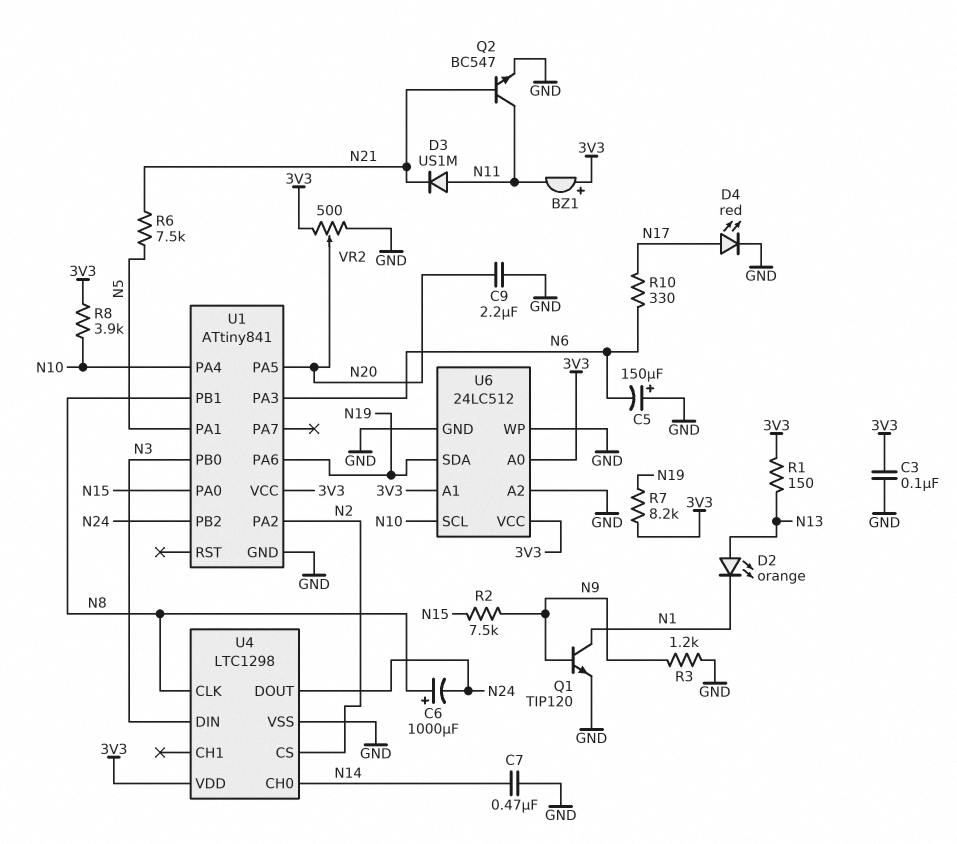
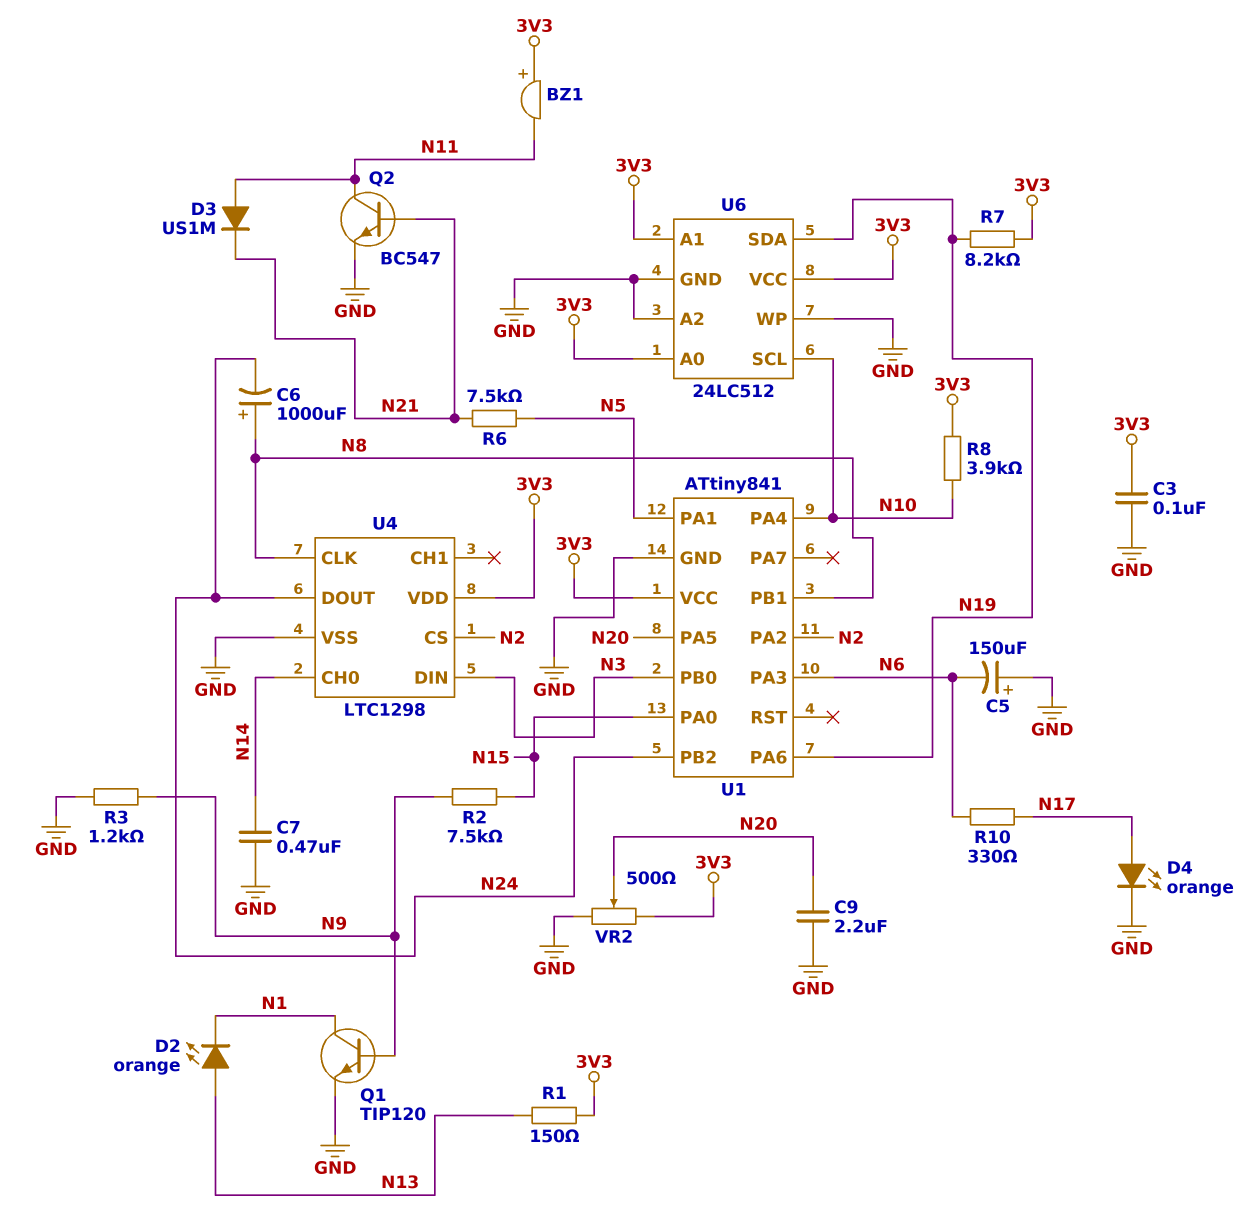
D4: LED red (A N17, K GND) -> LED orange (A N17, K GND)

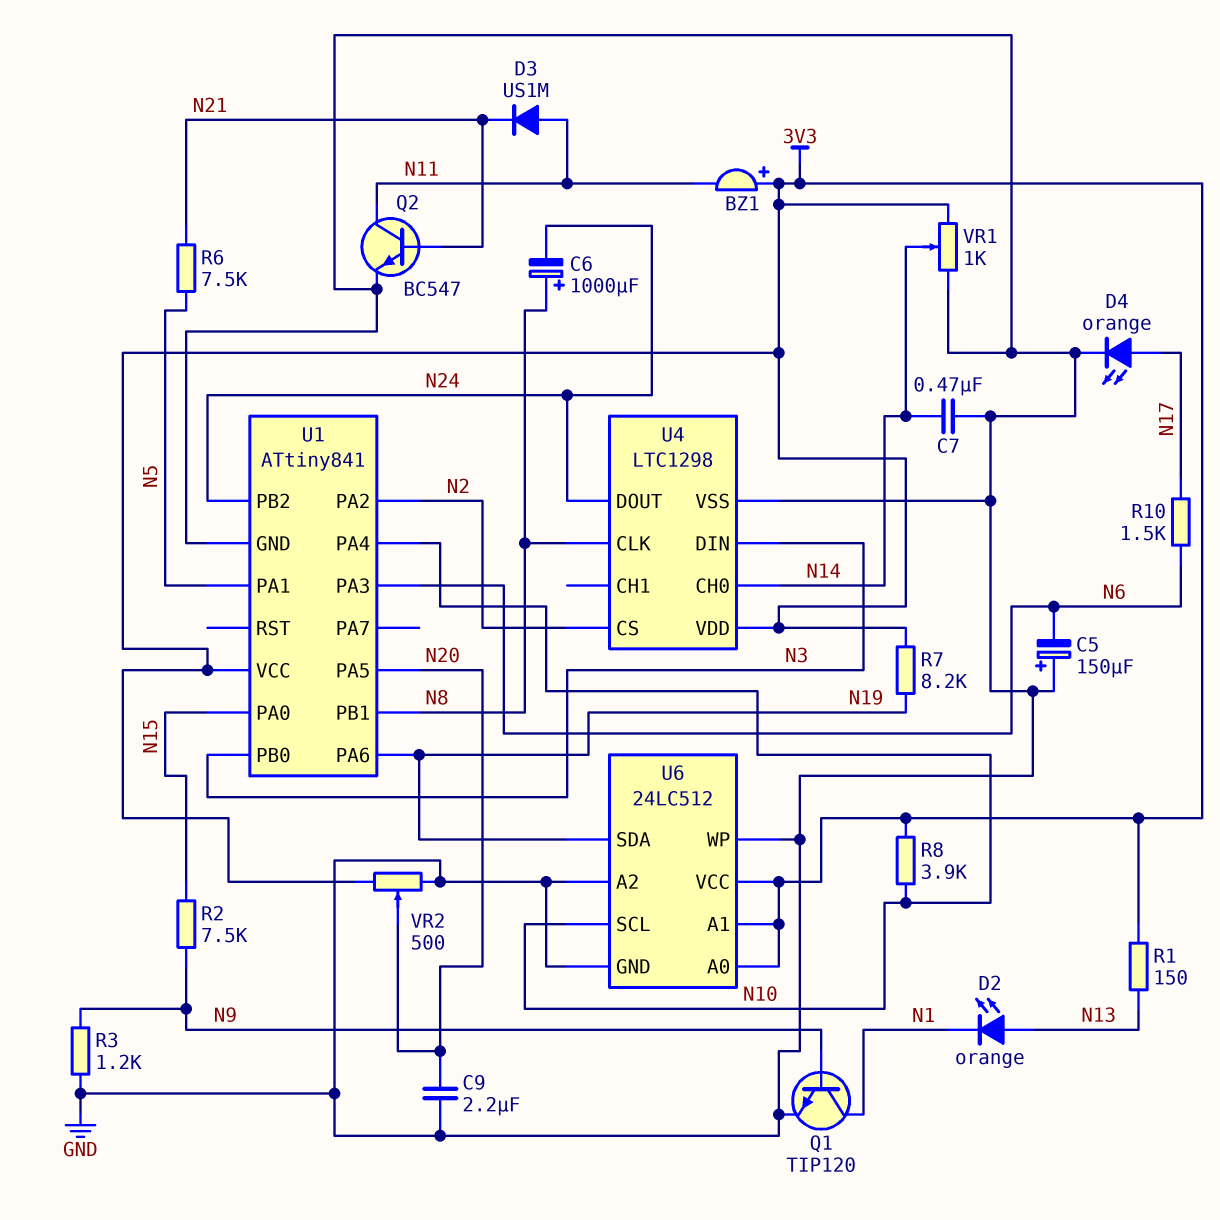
C3: 100nF (3V3, GND) -> none
R10: 330 (N6, N17) -> 1.5k (N6, N17)
VR1: none -> 1k (3V3, GND, wiper N14)

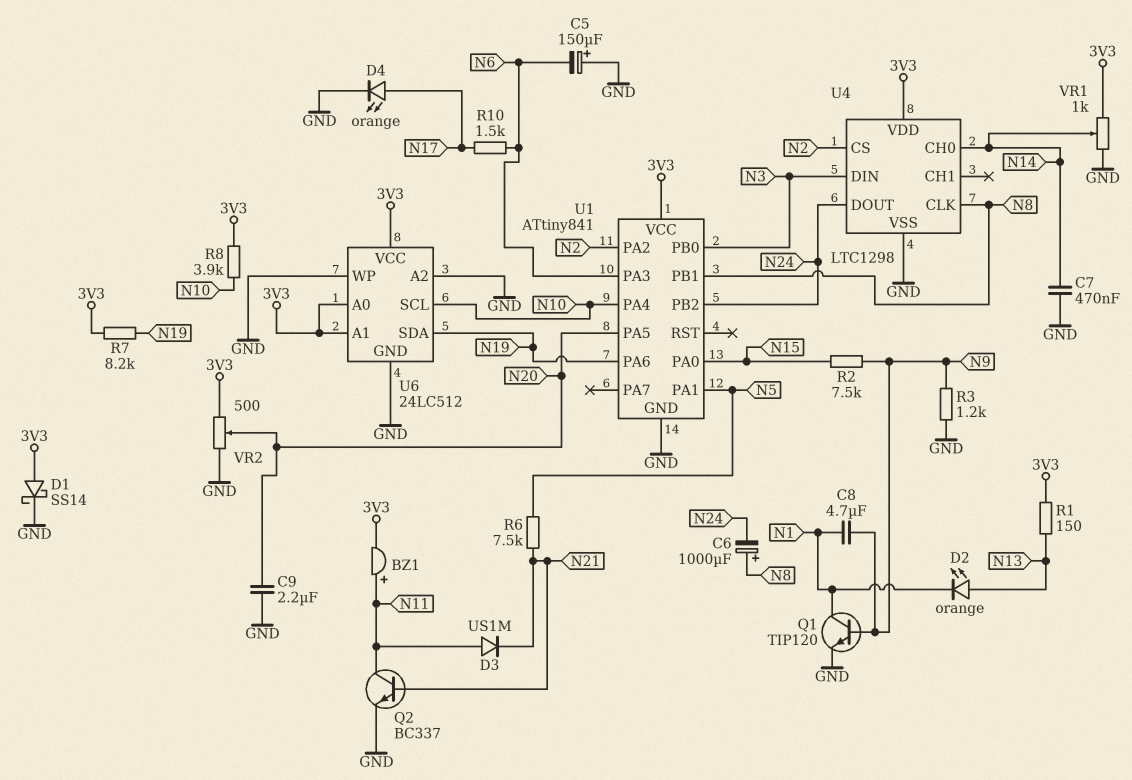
BZ1: buzzer (plus 3V3, minus N11) -> buzzer (plus N11, minus 3V3)
C8: none -> 4.7uF (N1, N9)
D1: none -> schottky SS14 (A 3V3, K GND)
Q2: NPN BC547 (B N21, C N11, E GND) -> NPN BC337 (B N21, C N11, E GND)

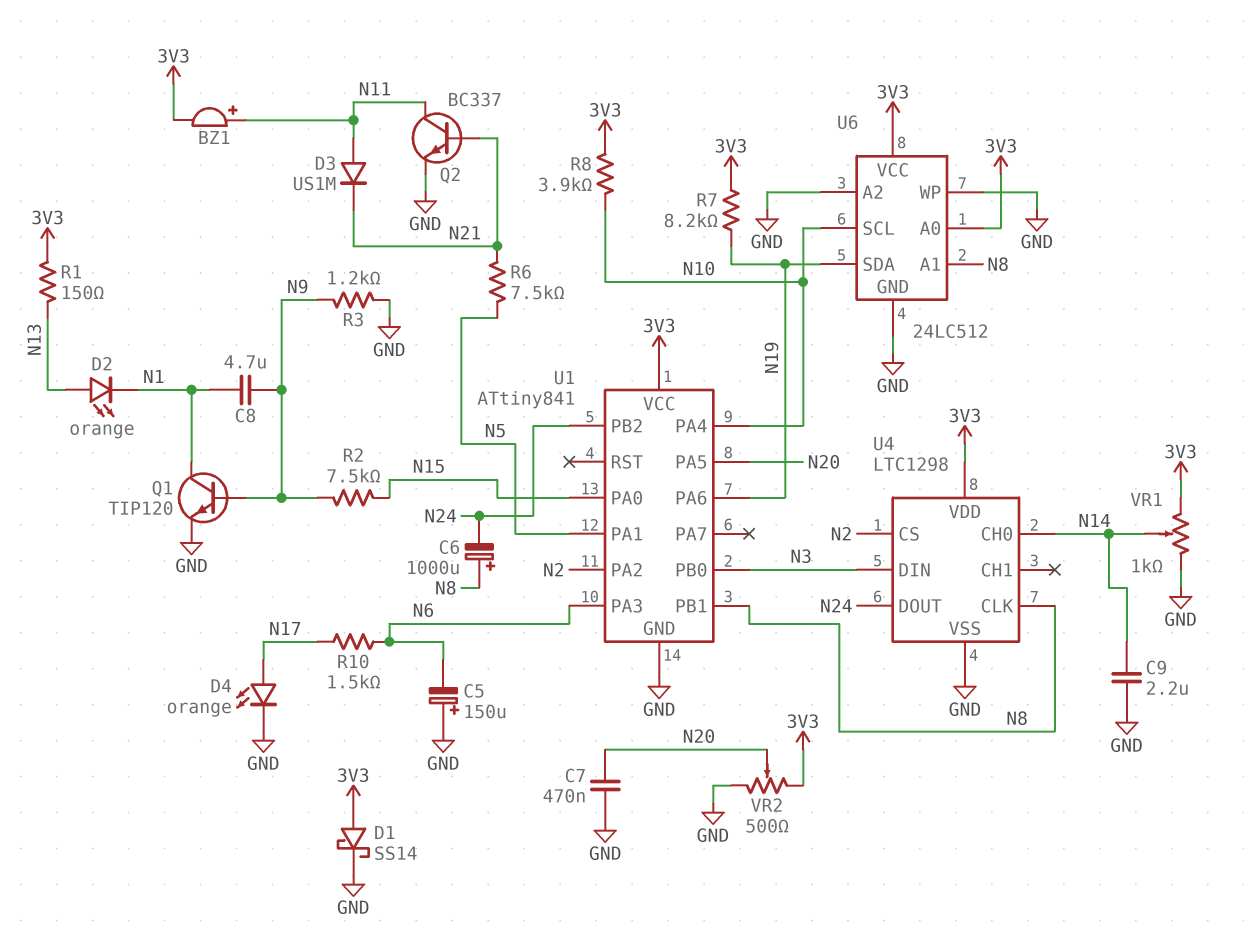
C7: 470nF (GND, N14) -> 470nF (GND, N20)
C9: 2.2uF (GND, N20) -> 2.2uF (GND, N14)
U6 pin A1: 3V3 -> N8

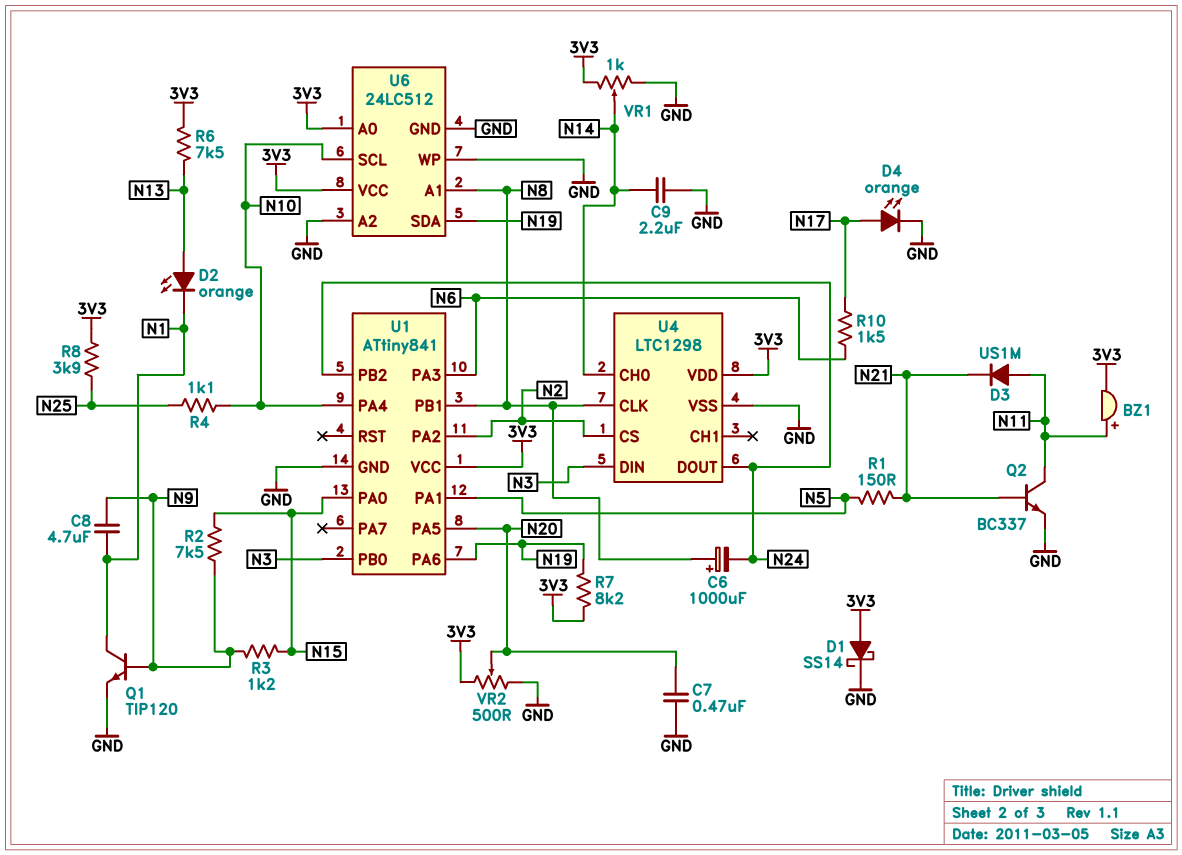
C5: 150uF (plus GND, minus N6) -> none
R1: 150 (3V3, N13) -> 150 (N5, N21)
R3: 1.2k (GND, N9) -> 1.2k (N9, N15)
R4: none -> 1.1k (N10, N25)
R6: 7.5k (N5, N21) -> 7.5k (3V3, N13)
R8: 3.9k (3V3, N10) -> 3.9k (3V3, N25)

